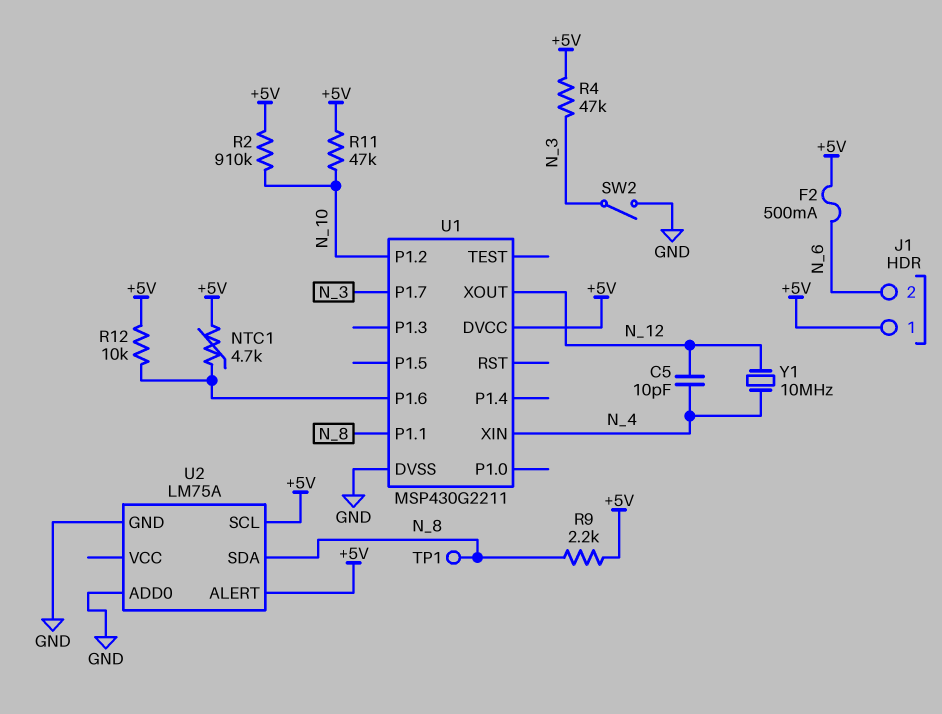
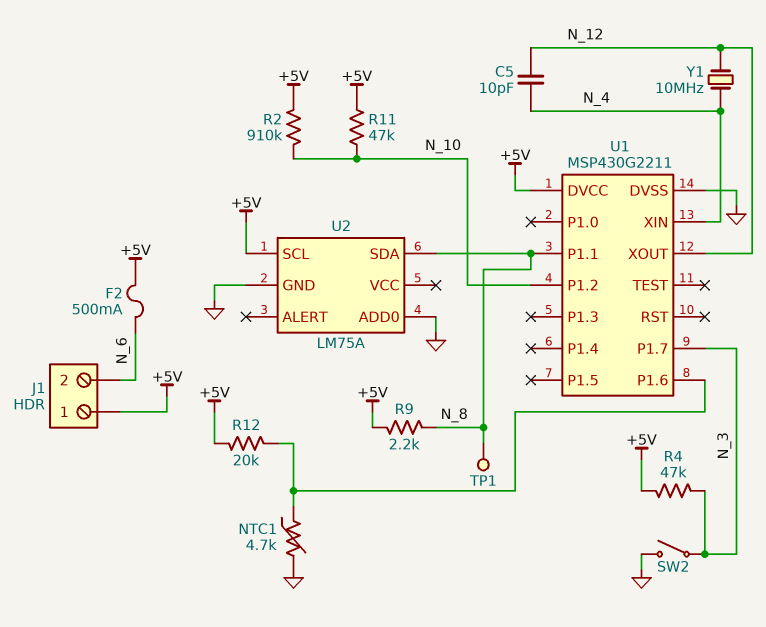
NTC1: 4.7k (+5V, U1/P1.6) -> 4.7k (GND, U1/P1.6)
R12: 10k (+5V, U1/P1.6) -> 20k (+5V, U1/P1.6)
U2 pin ALERT: +5V -> none

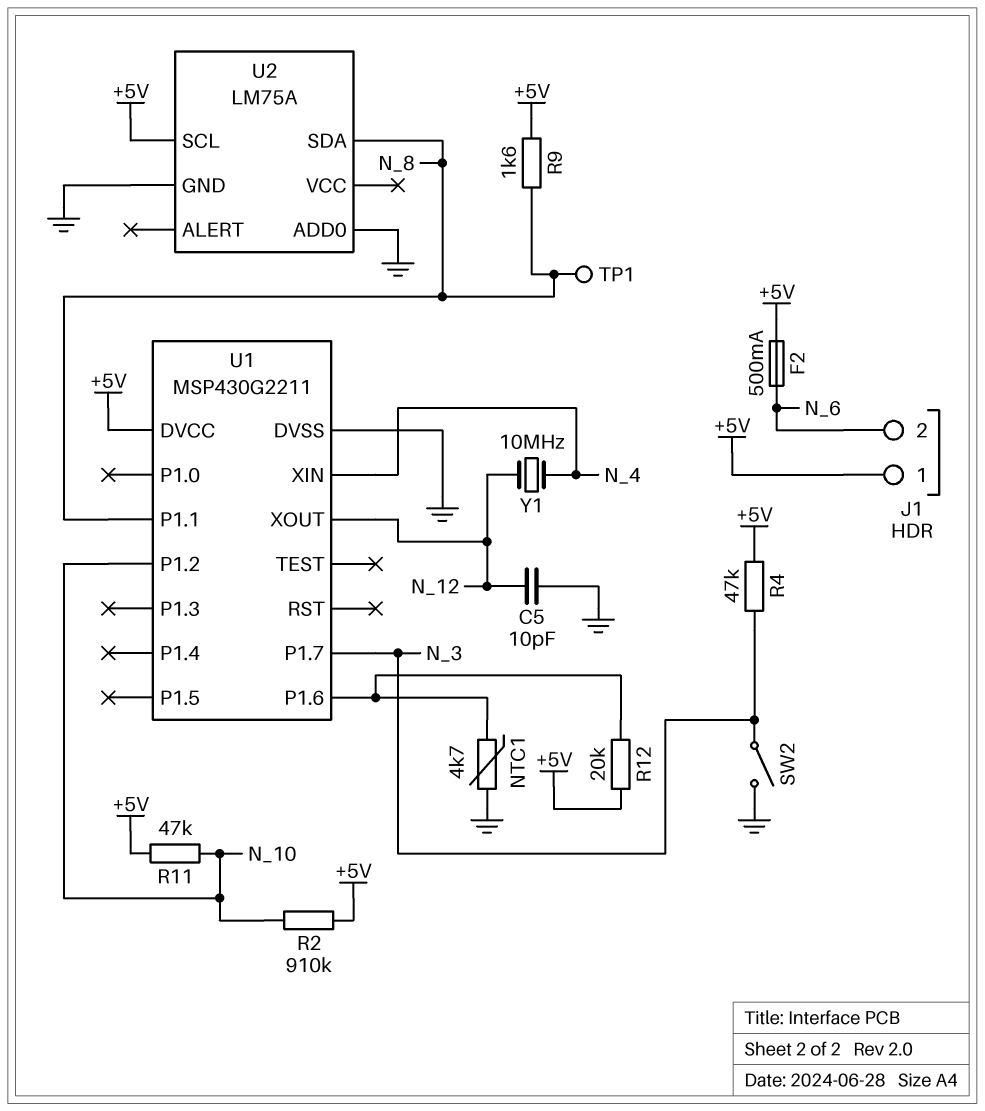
C5: 10pF (N_4, N_12) -> 10pF (GND, N_12)
R9: 2.2k (+5V, N_8) -> 1.6k (+5V, N_8)

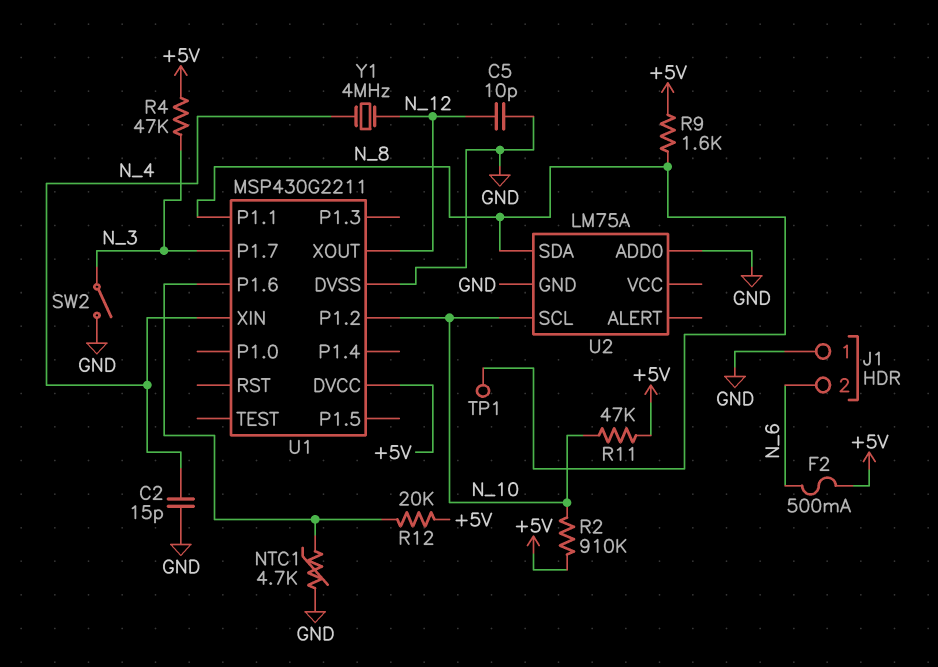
C2: none -> 15pF (GND, N_4)
J1 pin 1: +5V -> GND
U2 pin SCL: +5V -> N_10
Y1: 10MHz (N_4, N_12) -> 4MHz (N_4, N_12)

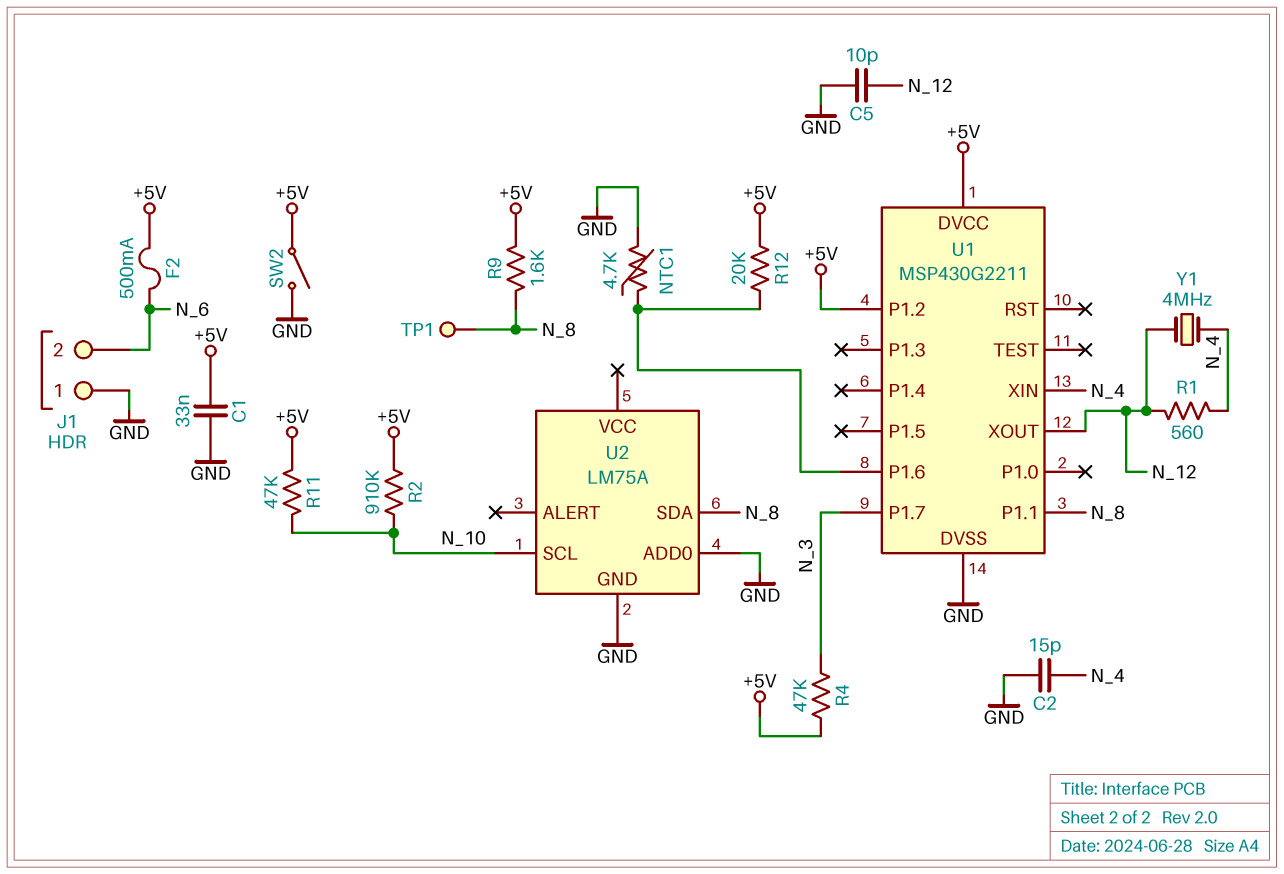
C1: none -> 33nF (+5V, GND)
R1: none -> 560 (N_4, N_12)
SW2: switch (GND, N_3) -> switch (+5V, GND)
U1 pin P1.2: N_10 -> +5V

